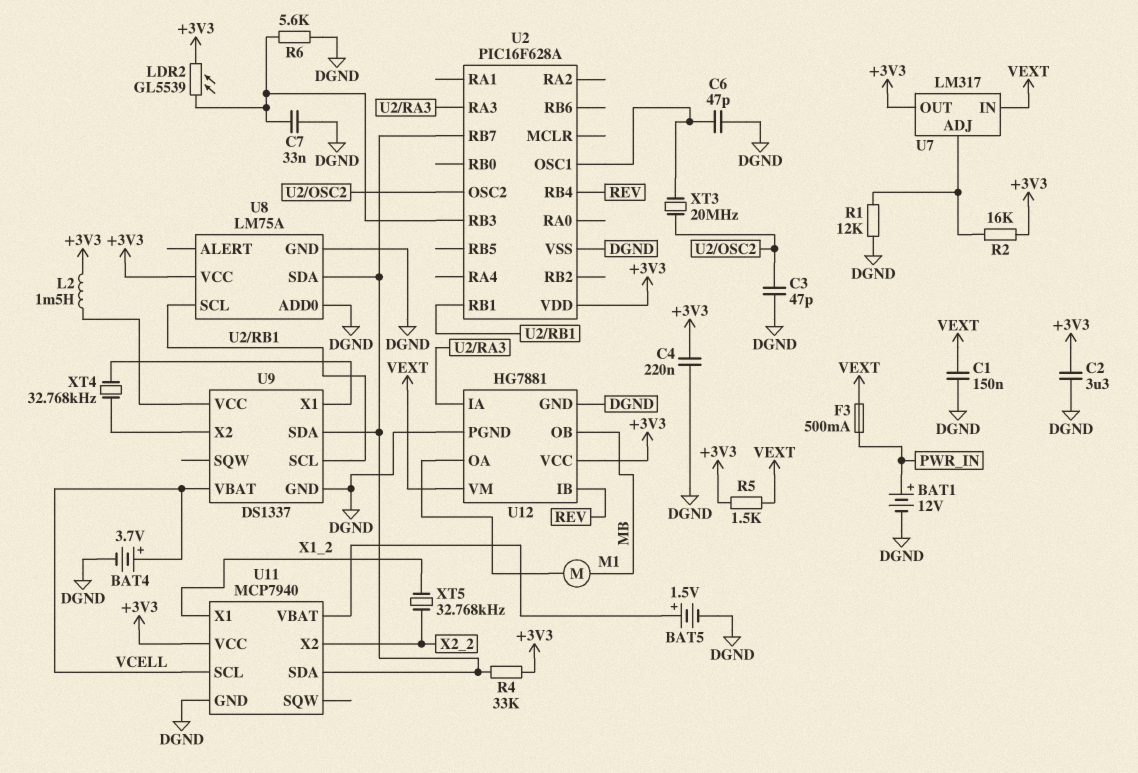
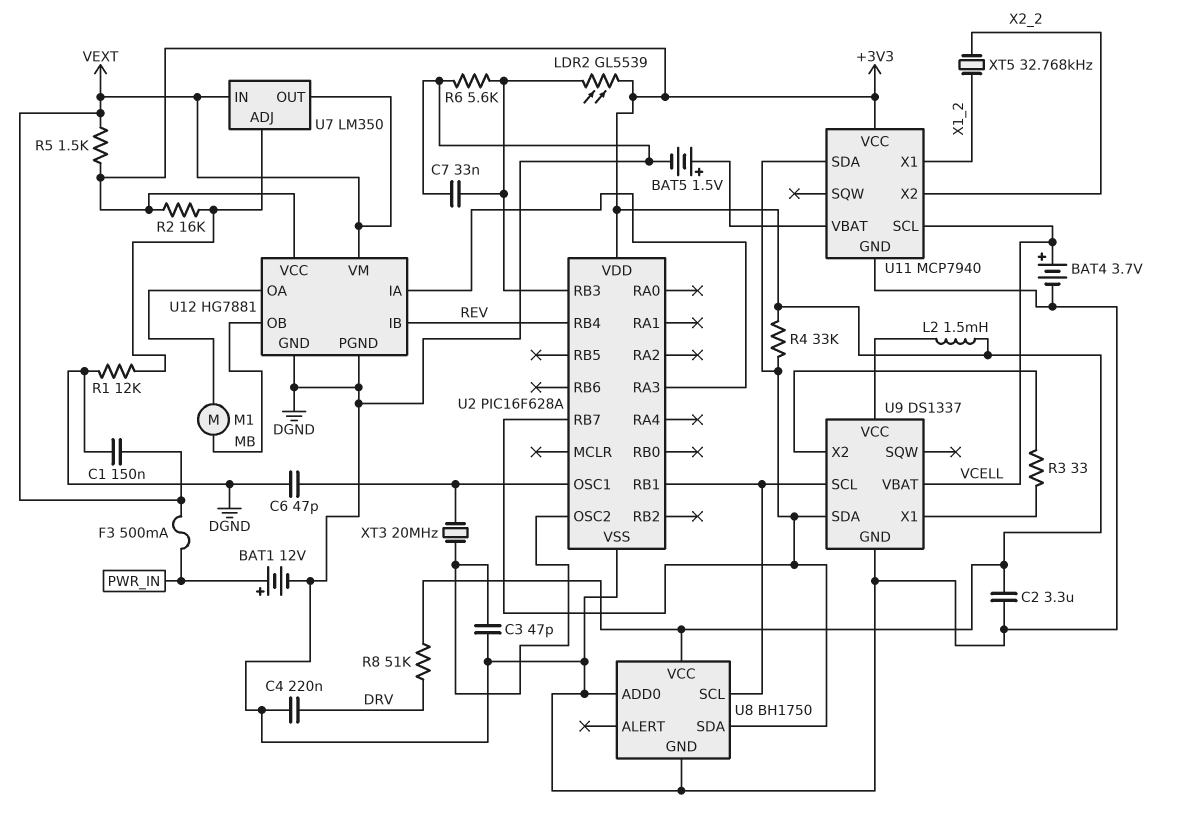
C4: 220nF (+3V3, DGND) -> 220nF (DGND, DRV)
R3: none -> 33 (U9/X1, U9/X2)
R8: none -> 51k (+3V3, DRV)
U7: LM317 -> LM350
U7 pin OUT: +3V3 -> VEXT
U8: LM75A -> BH1750
XT4: 32.768kHz (U9/X1, U9/X2) -> none

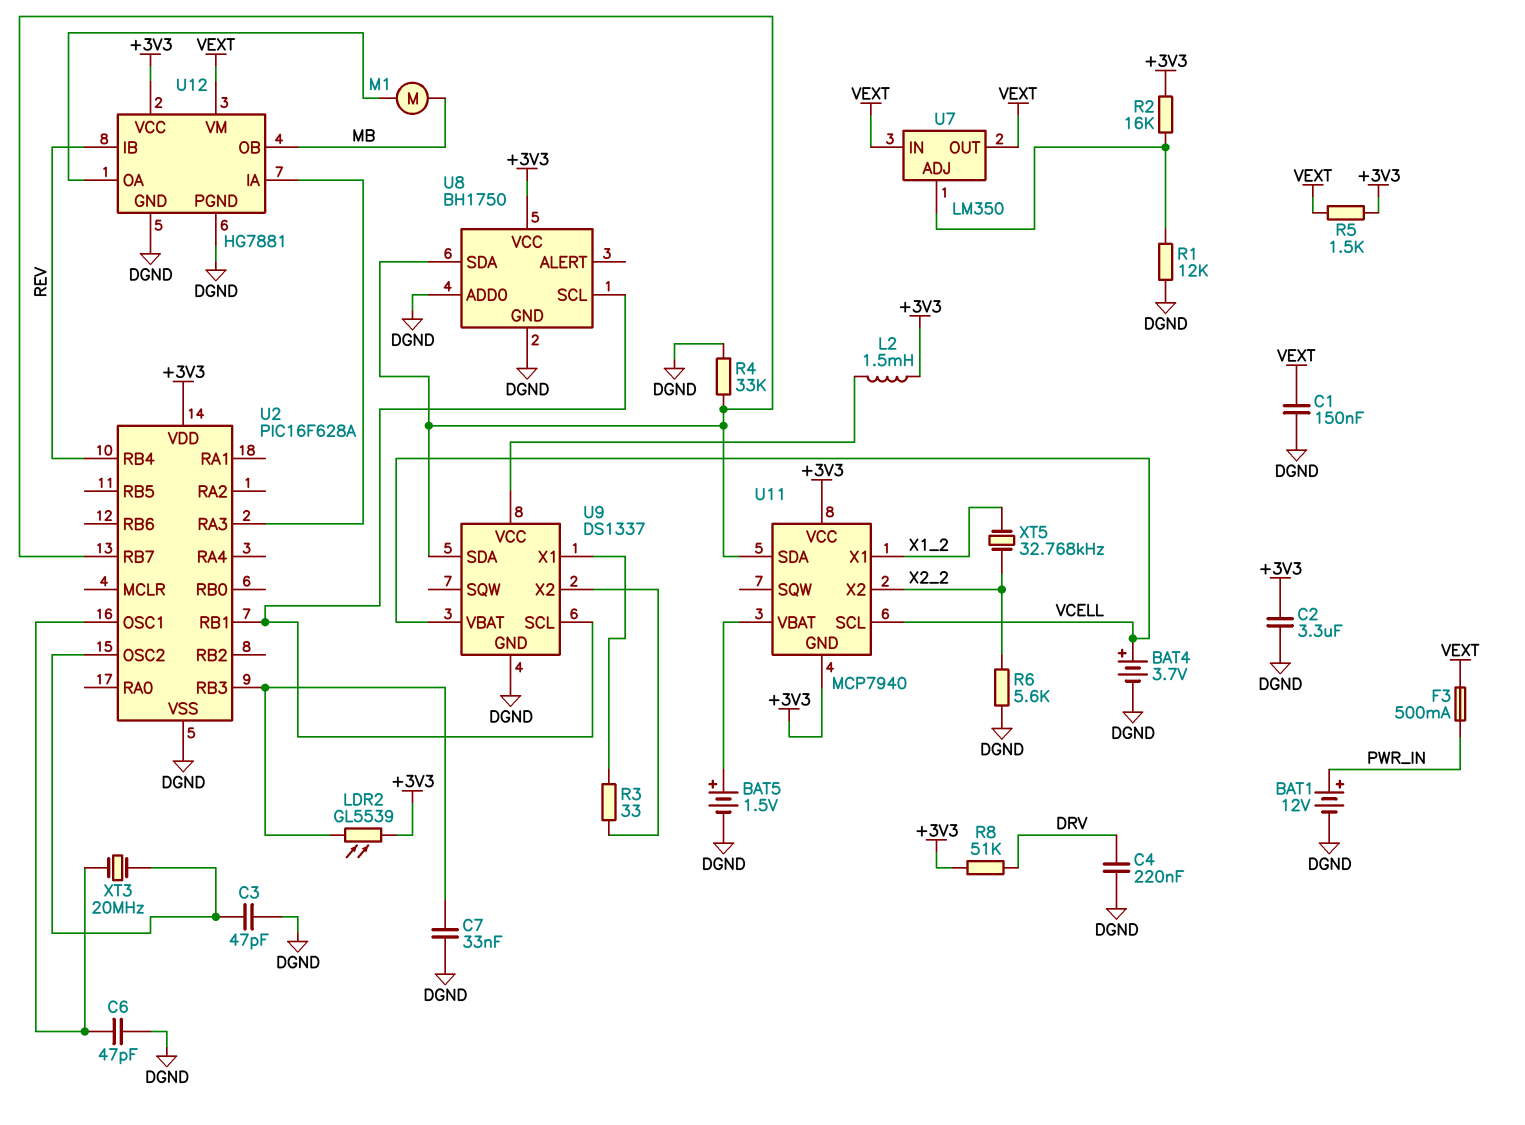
R4: 33k (+3V3, U2/RB7) -> 33k (DGND, U2/RB7)
R6: 5.6k (DGND, U2/RB3) -> 5.6k (DGND, X2_2)
U11 pin GND: DGND -> +3V3

